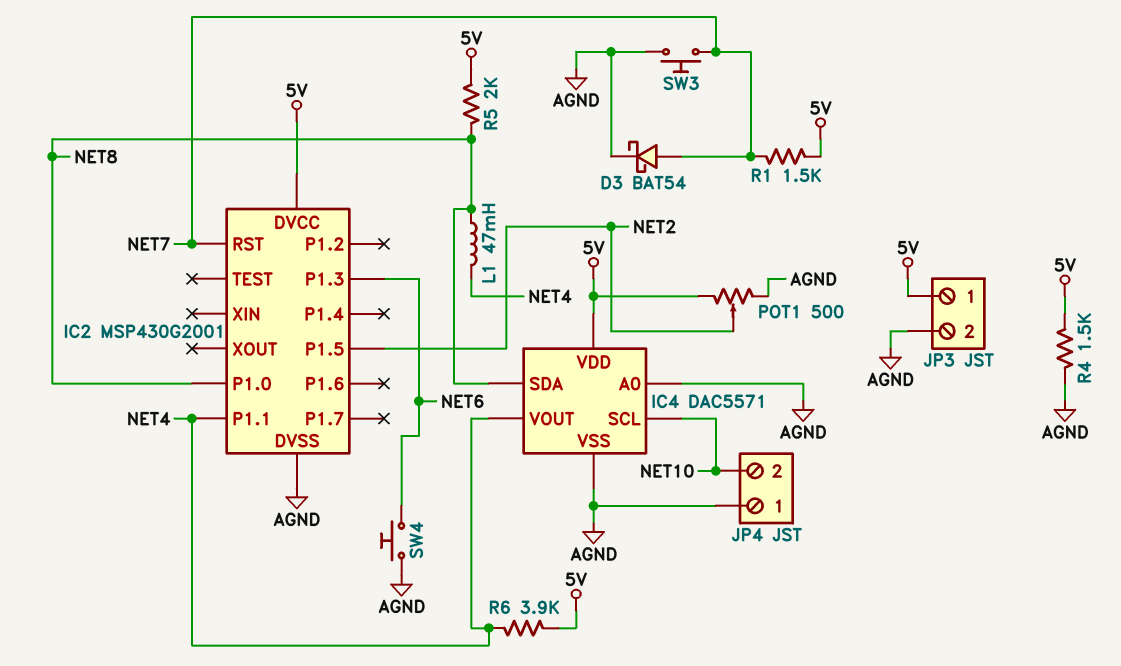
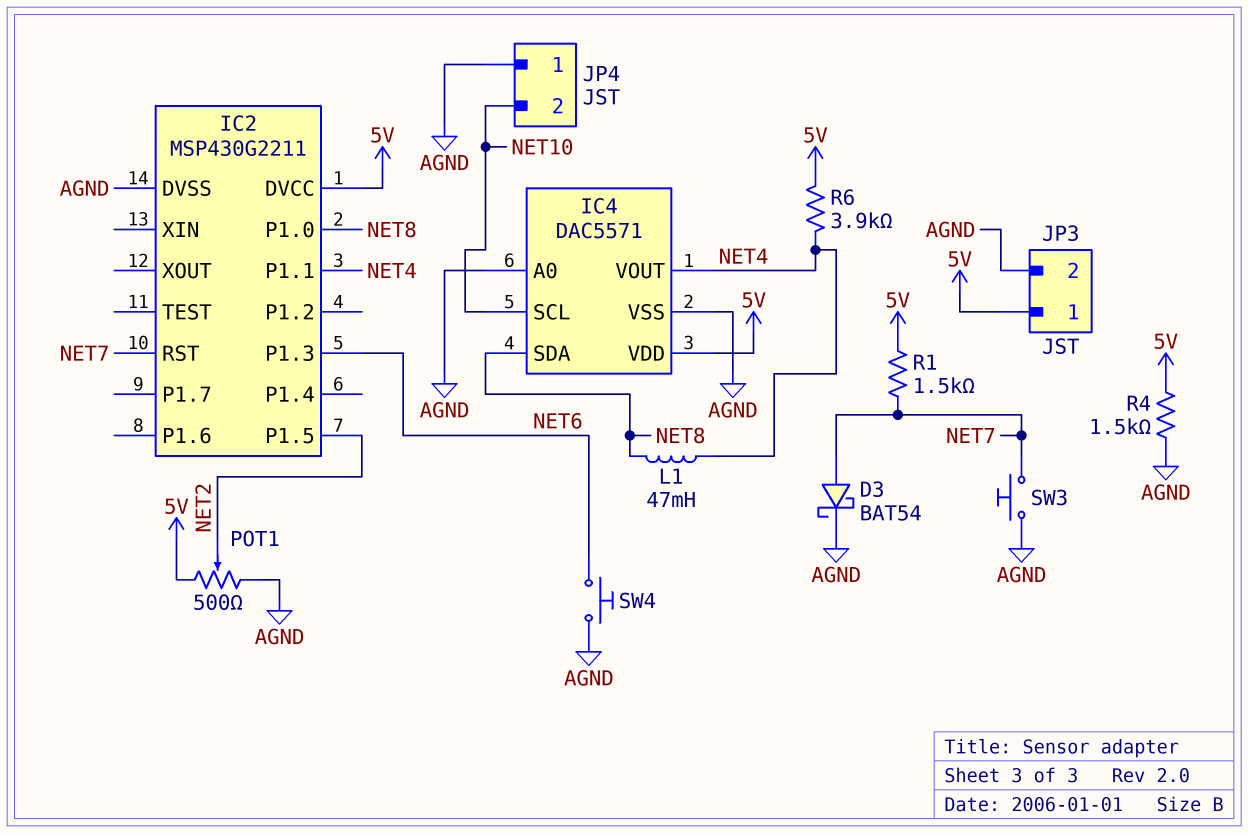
IC2: MSP430G2001 -> MSP430G2211
R5: 2k (5V, NET8) -> none

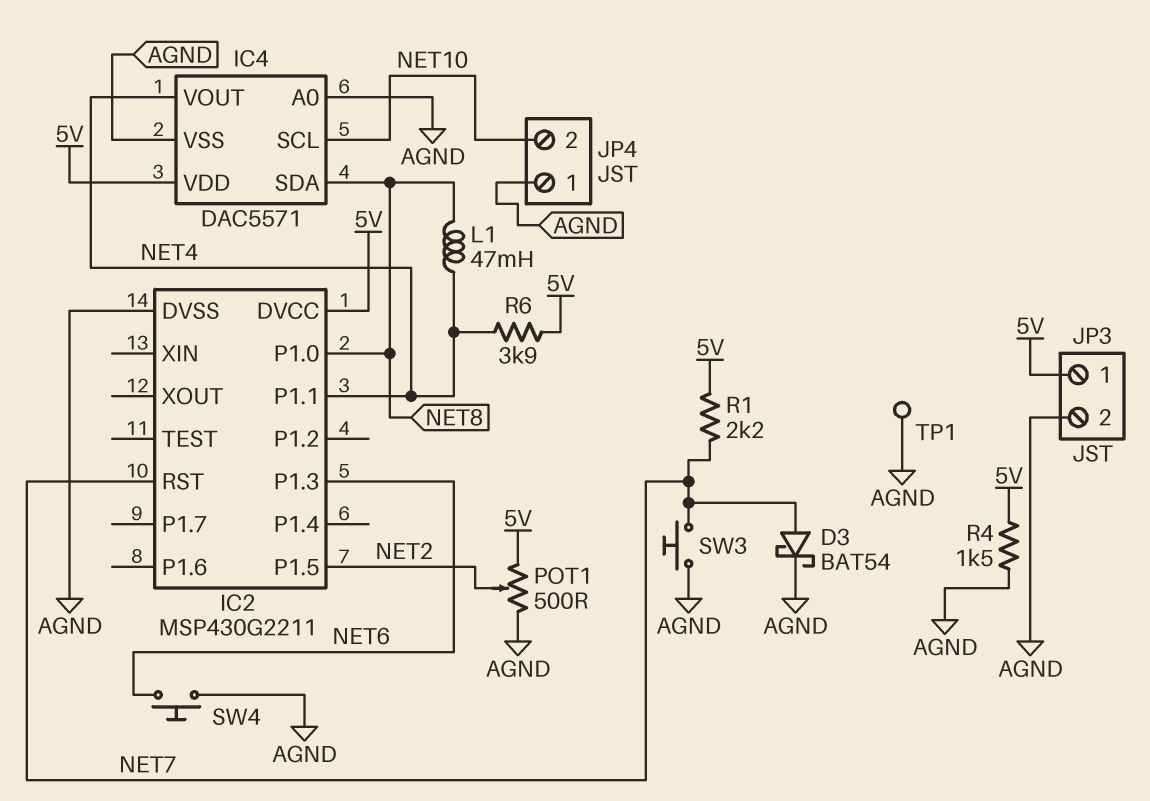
R1: 1.5k (5V, NET7) -> 2.2k (5V, NET7)
TP1: none -> test point (AGND)

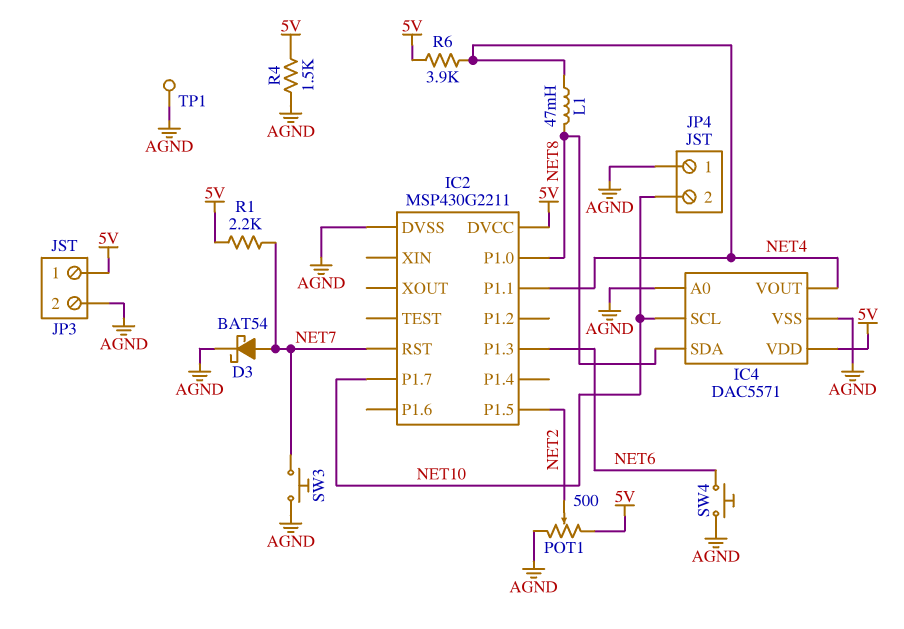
IC2 pin P1.7: none -> NET10

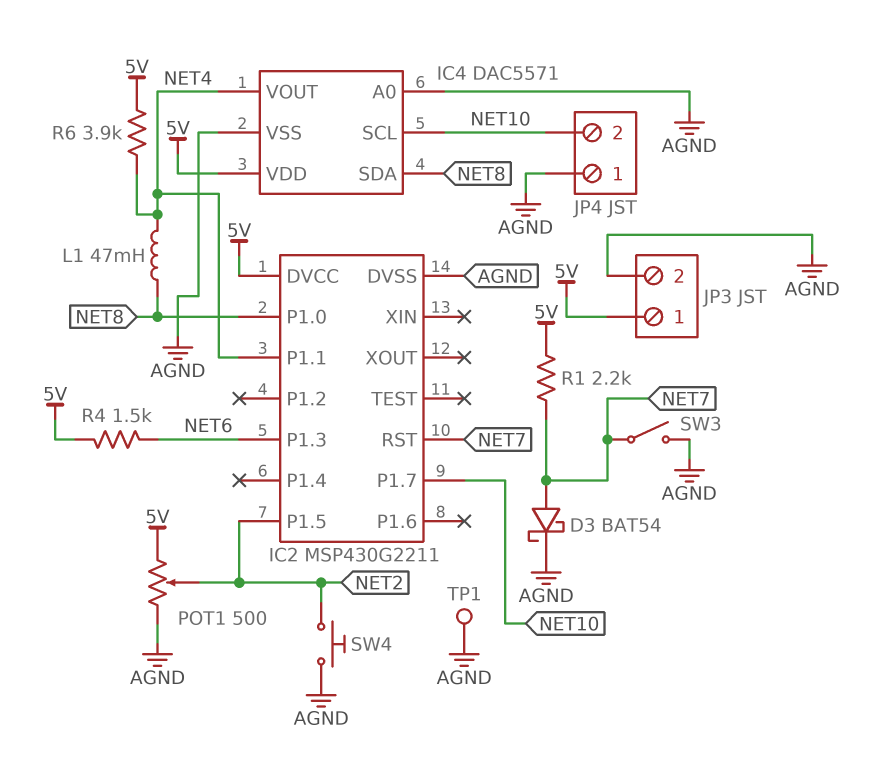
R4: 1.5k (5V, AGND) -> 1.5k (5V, NET6)
SW3: button (AGND, NET7) -> switch (AGND, NET7)
SW4: button (AGND, NET6) -> button (AGND, NET2)

